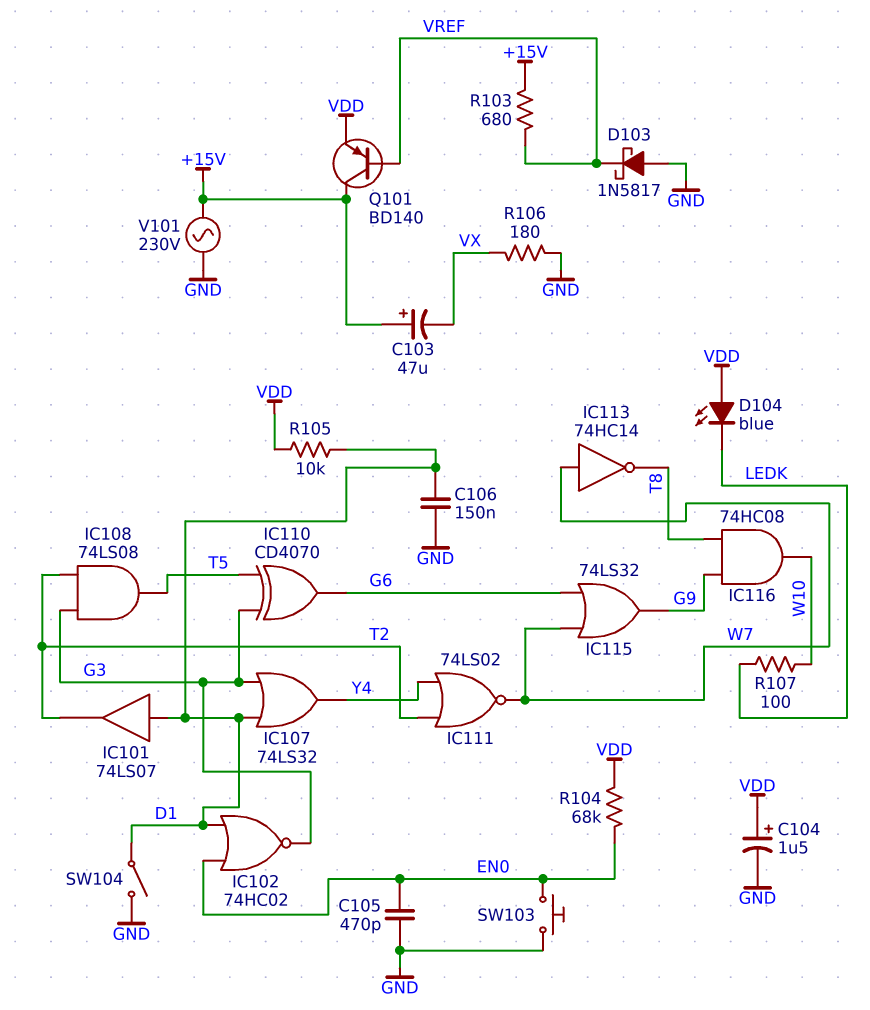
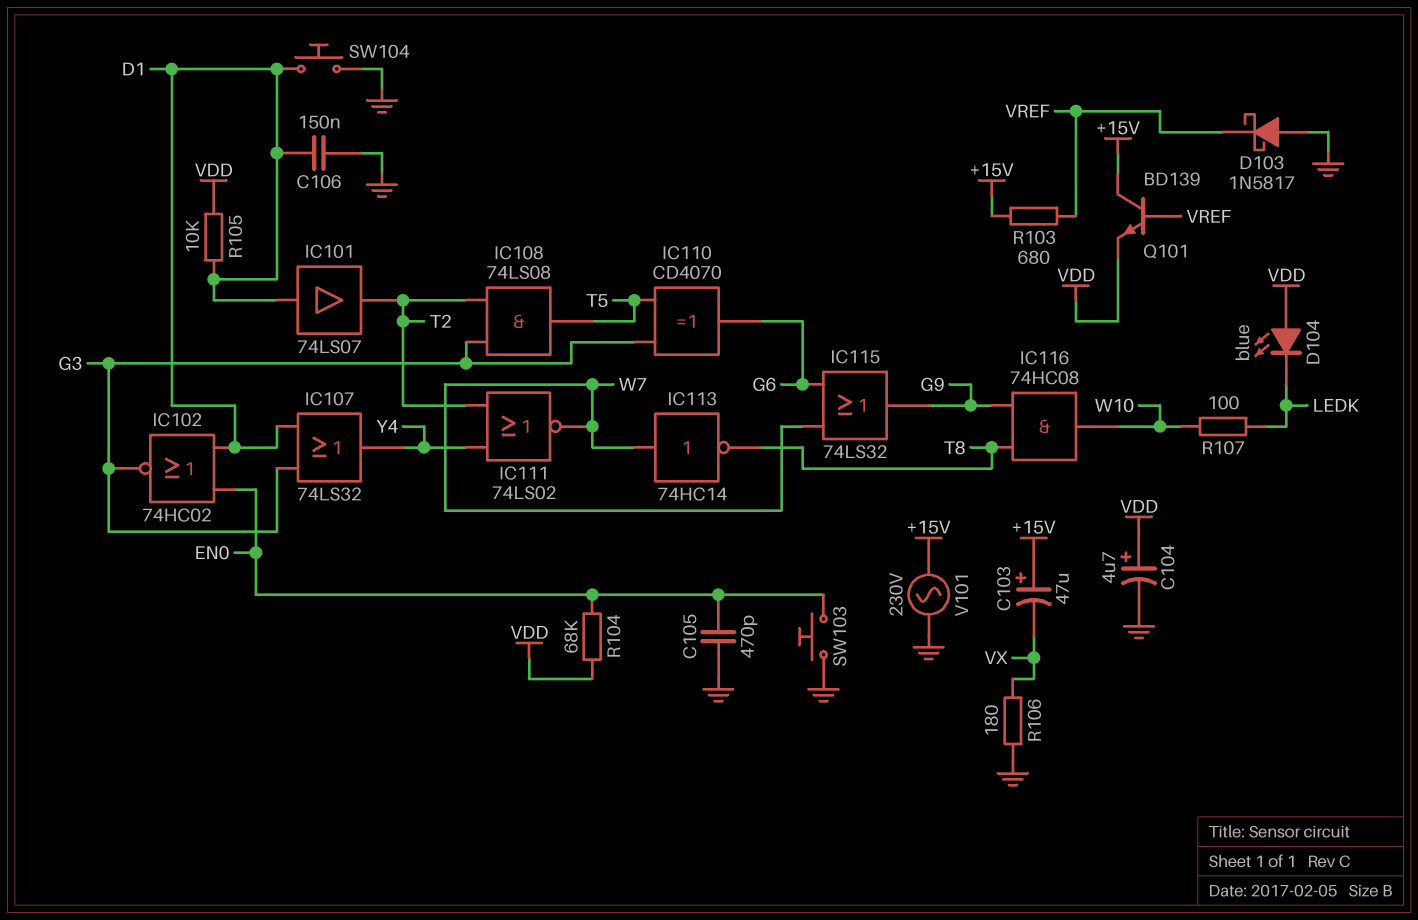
C104: 1.5uF (plus VDD, minus GND) -> 4.7uF (plus VDD, minus GND)
Q101: PNP BD140 (B VREF, C +15V, E VDD) -> NPN BD139 (B VREF, C +15V, E VDD)
SW104: switch (D1, GND) -> button (D1, GND)

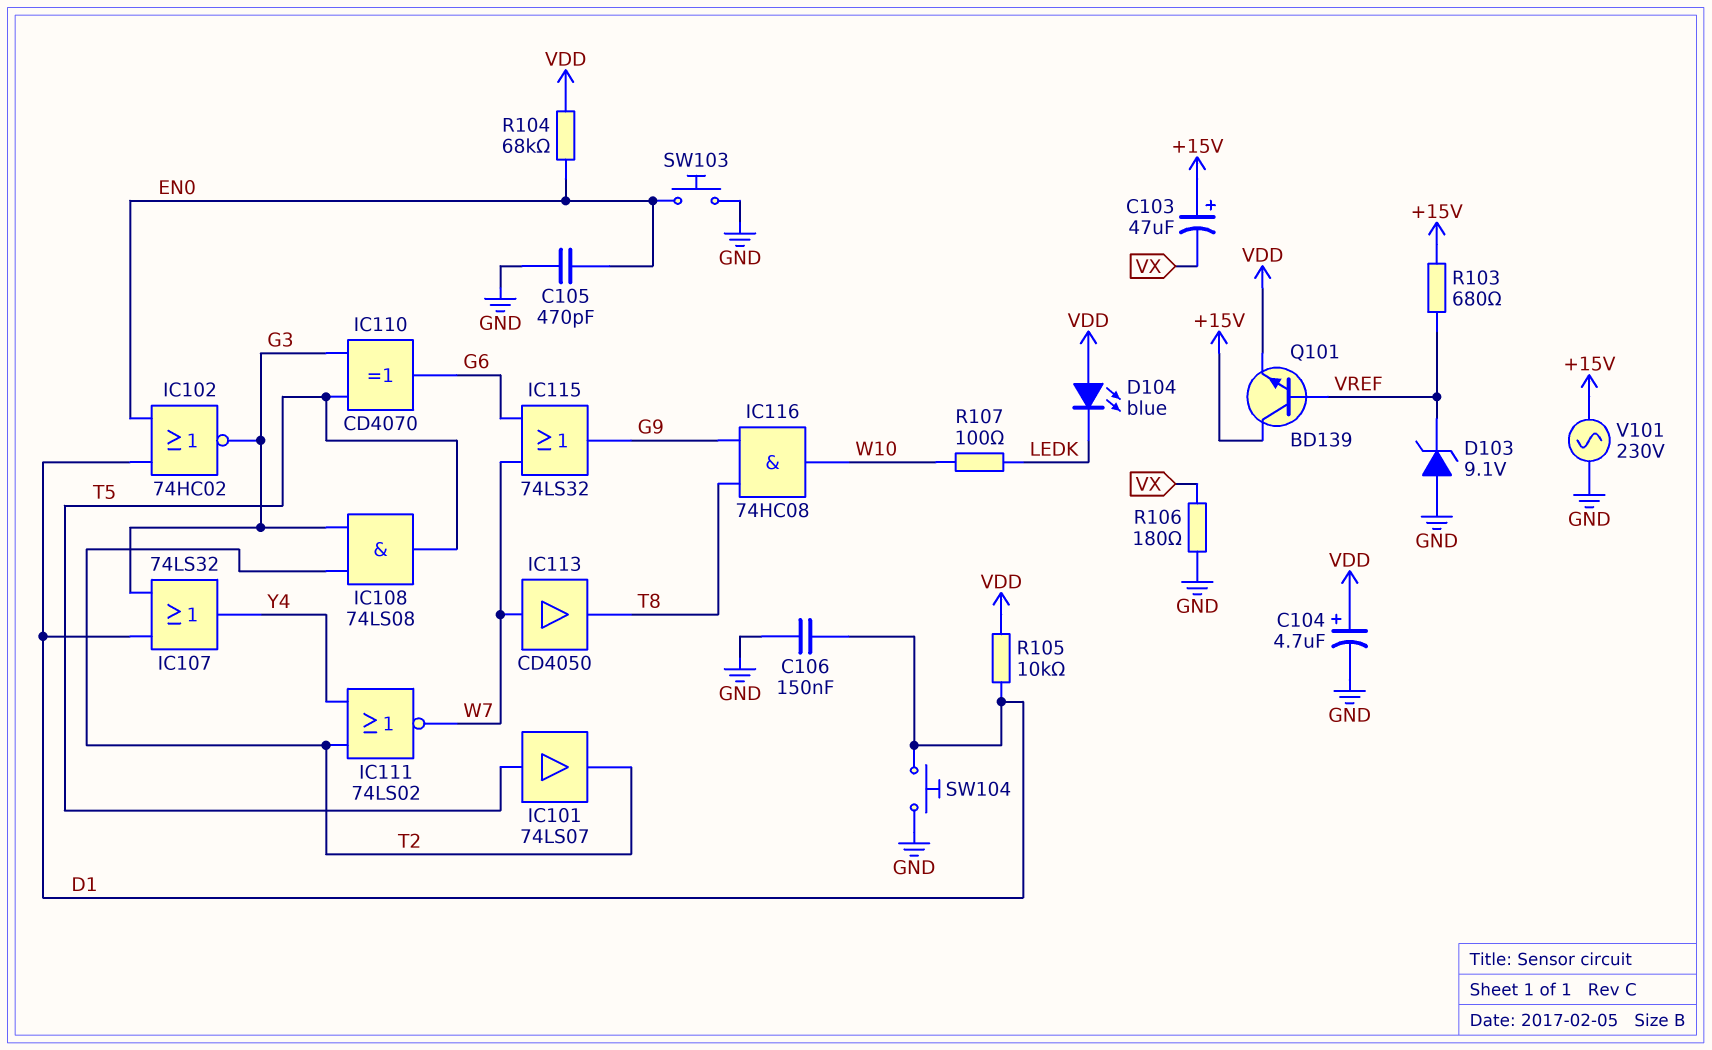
D103: schottky 1N5817 (A GND, K VREF) -> zener 9.1V (A GND, K VREF)
IC101: buffer 74LS07 (in D1, out T2) -> buffer 74LS07 (in T5, out T2)
IC113: NOT 74HC14 (in W7, out T8) -> buffer CD4050 (in W7, out T8)

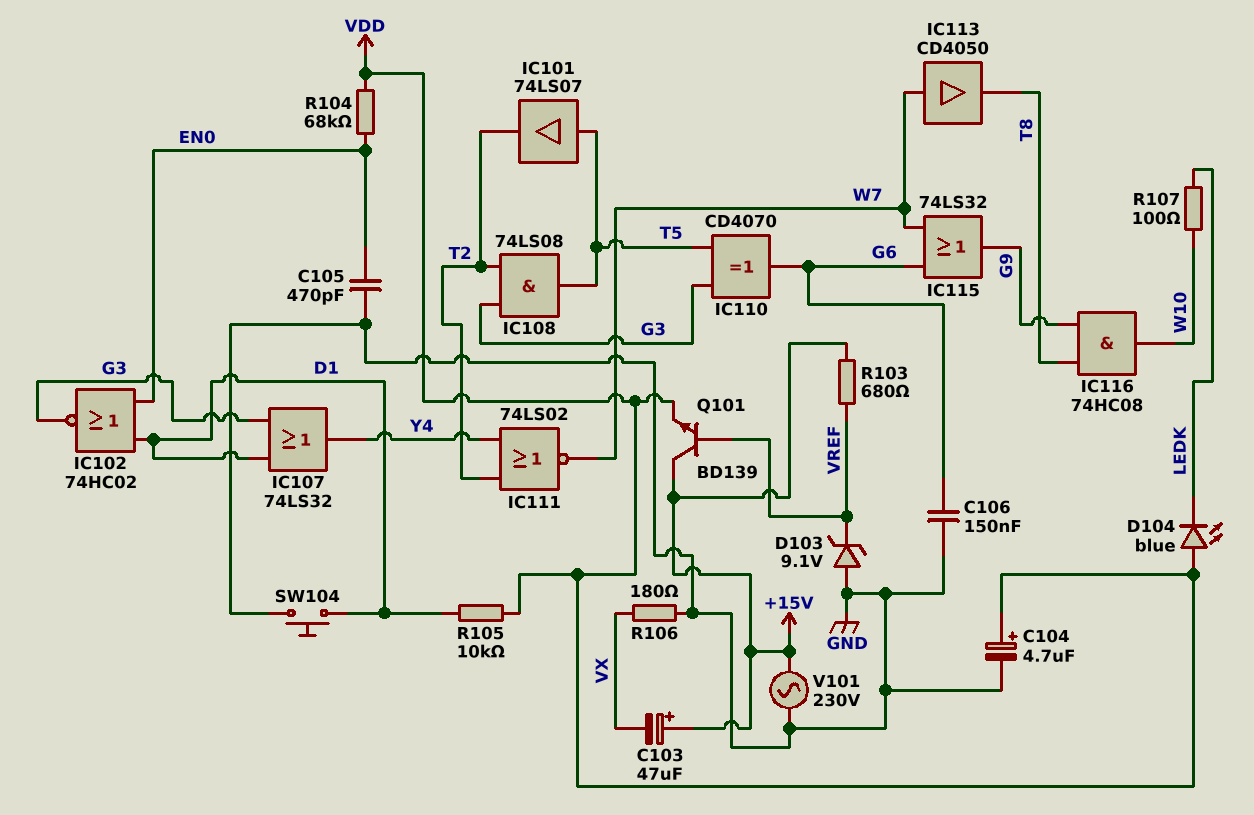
C106: 150nF (D1, GND) -> 150nF (G6, GND)
SW103: button (EN0, GND) -> none

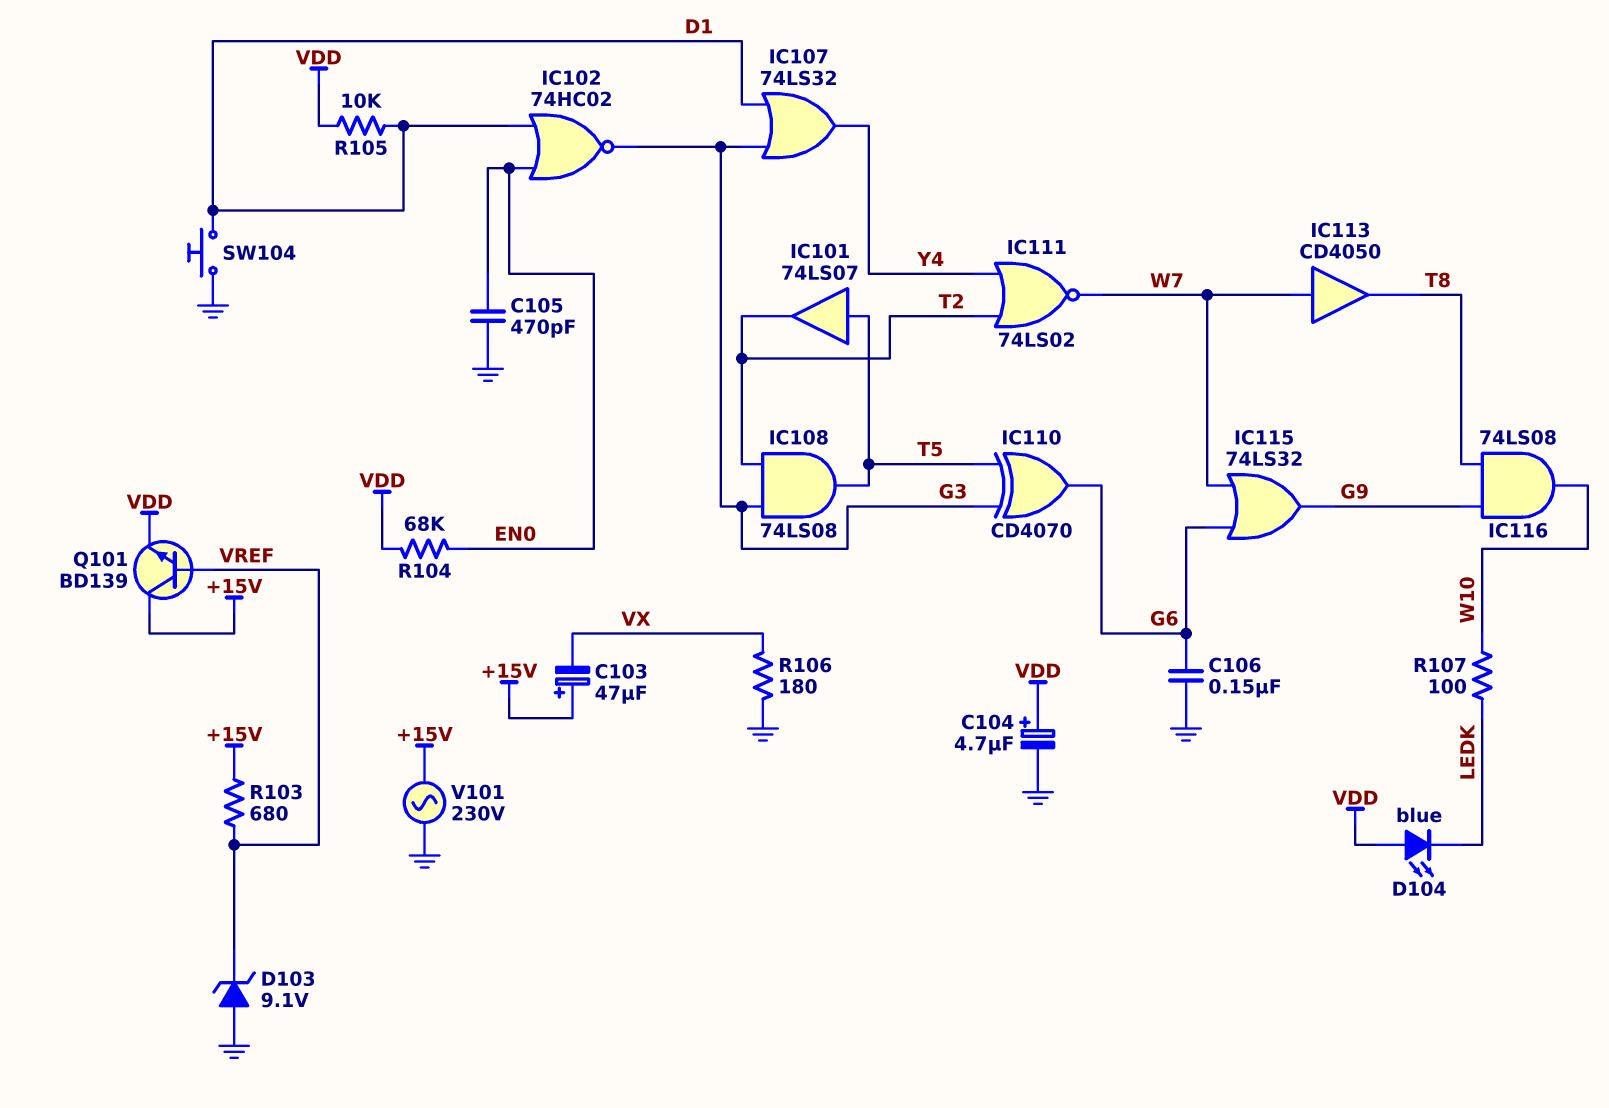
IC116: AND 74HC08 (in G9, in T8, out W10) -> AND 74LS08 (in G9, in T8, out W10)

